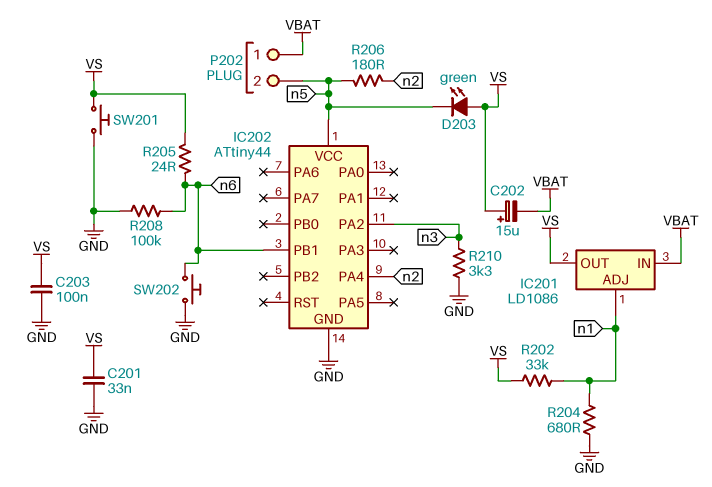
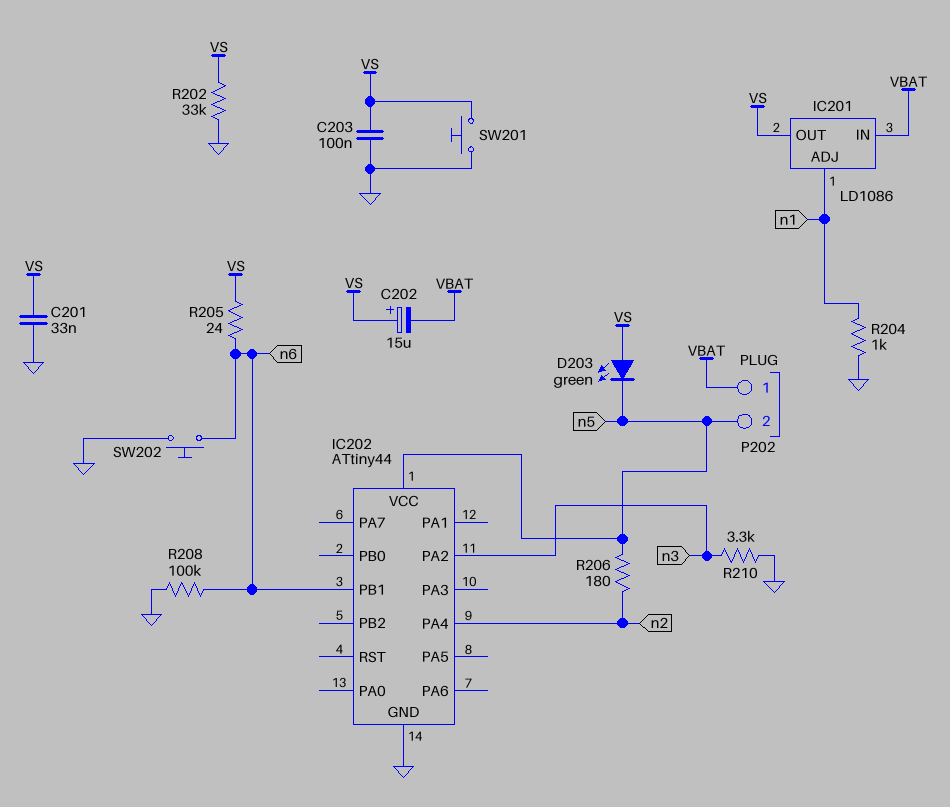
R202: 33k (VS, n1) -> 33k (GND, VS)
R204: 680 (GND, n1) -> 1k (GND, n1)

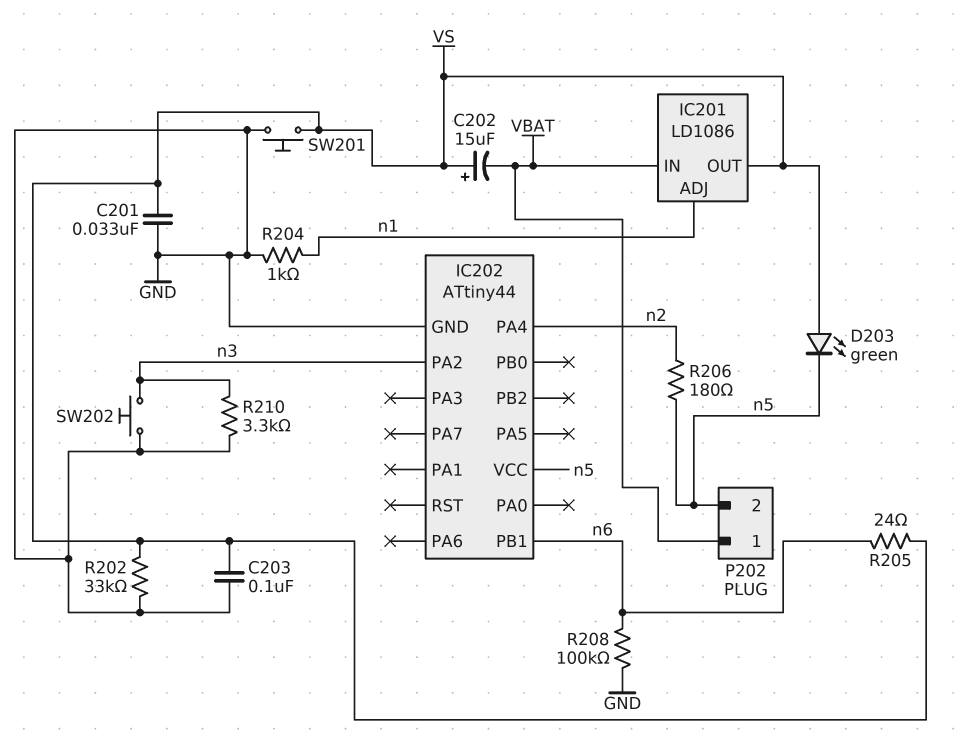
SW202: button (GND, n6) -> button (GND, n3)

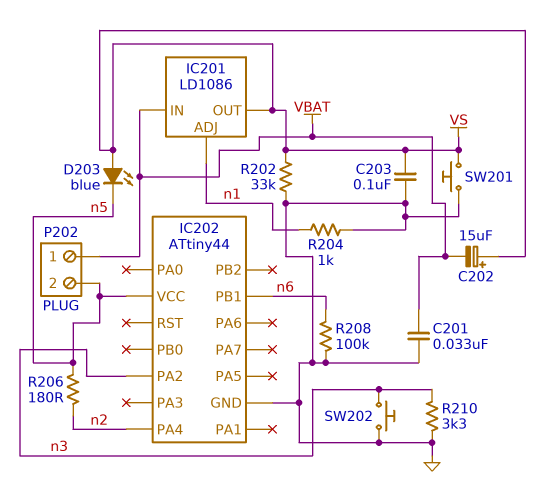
C201: 33nF (GND, VS) -> 33nF (GND, VBAT)
D203: LED green (A VS, K n5) -> LED blue (A VS, K n5)
R205: 24 (VS, n6) -> none

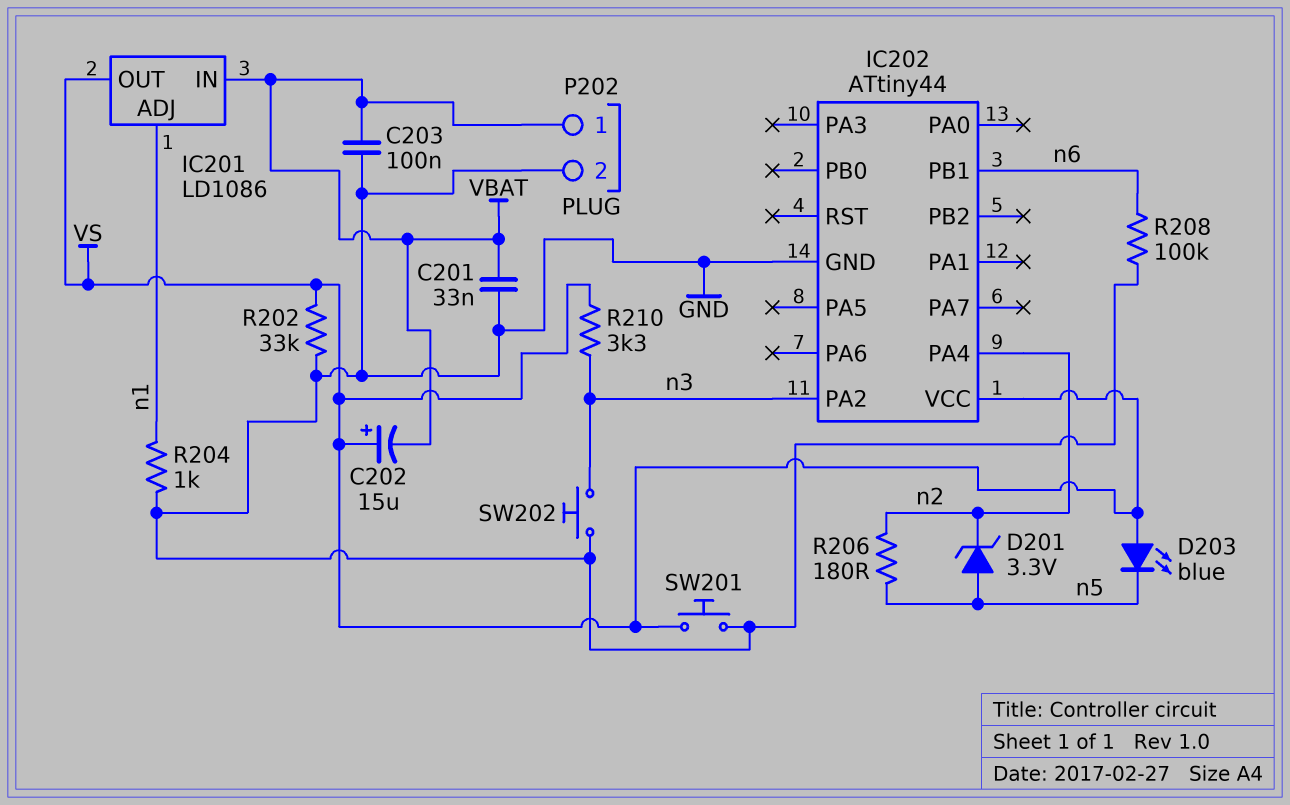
C203: 100nF (GND, VS) -> 100nF (GND, VBAT)
D201: none -> zener 3.3V (A n5, K n2)
IC202 pin VCC: n5 -> VS
P202 pin 2: n5 -> GND
R210: 3.3k (GND, n3) -> 3.3k (VS, n3)

